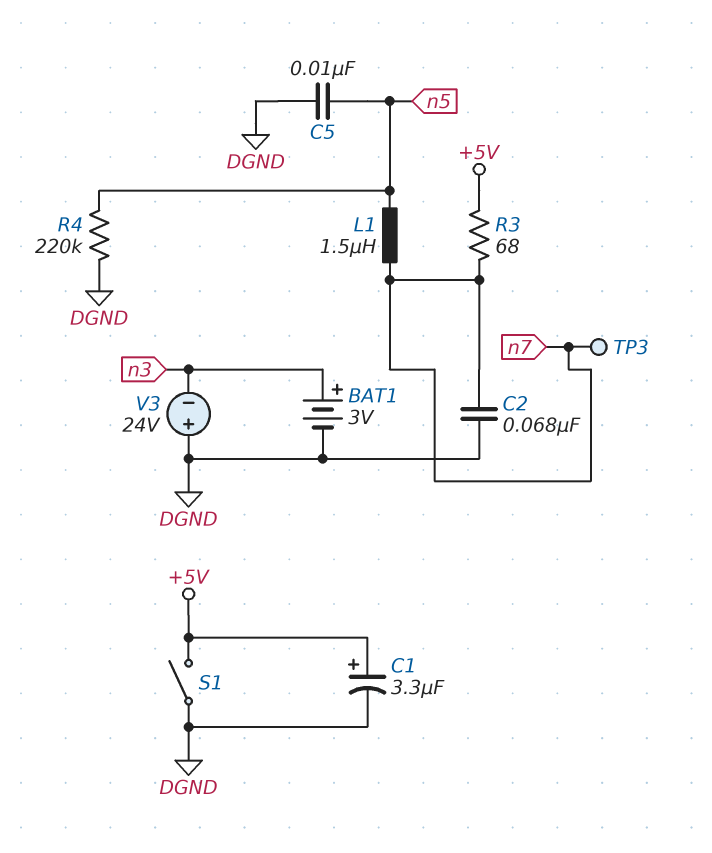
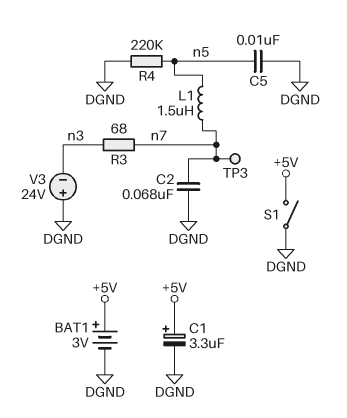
BAT1: 3V (plus n3, minus DGND) -> 3V (plus +5V, minus DGND)
R3: 68 (+5V, n7) -> 68 (n3, n7)

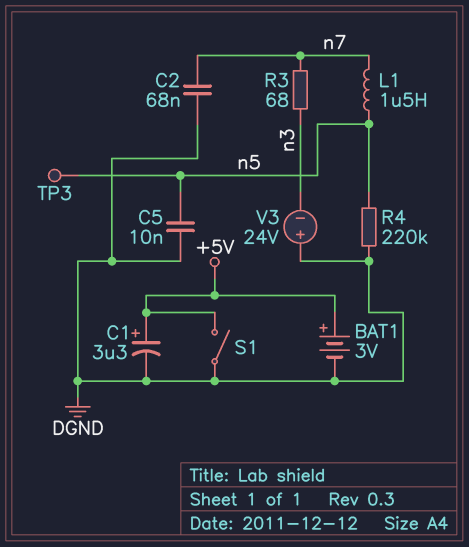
TP3: test point (n7) -> test point (n5)

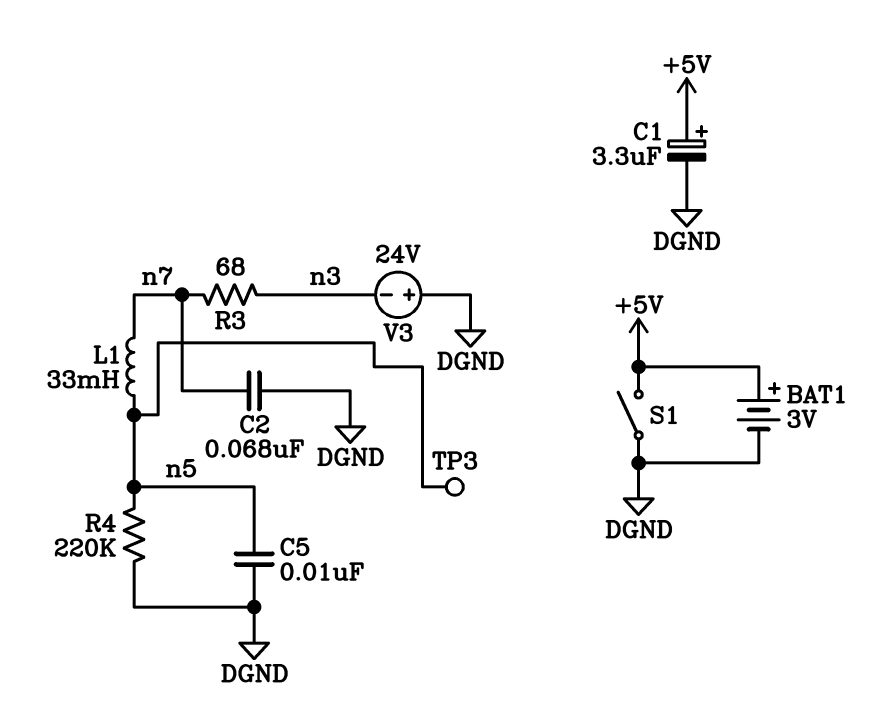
L1: 1.5uH (n5, n7) -> 33mH (n5, n7)

